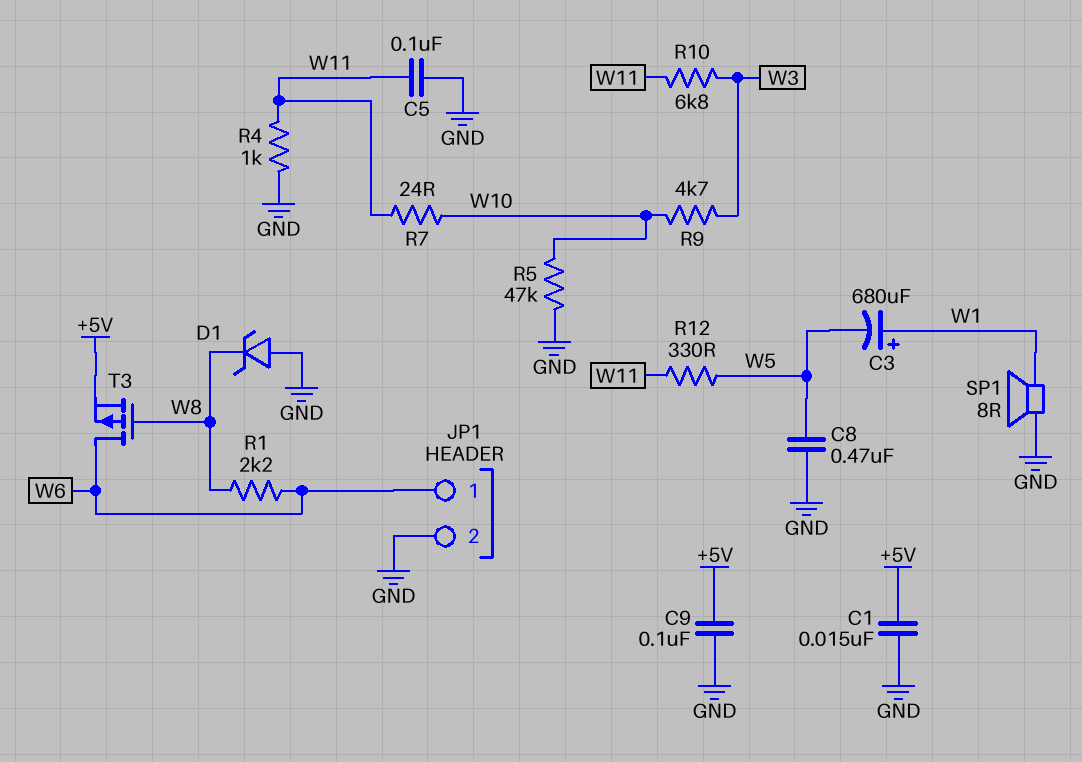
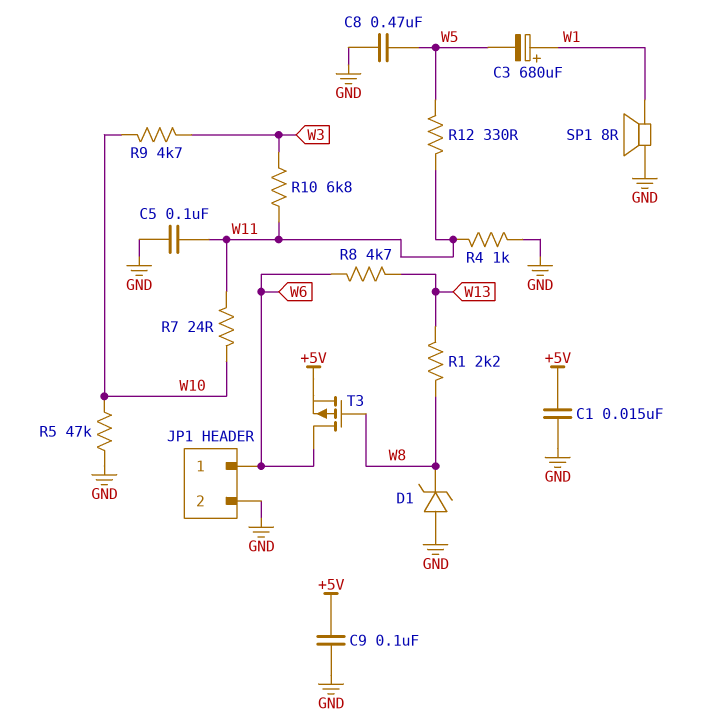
R1: 2.2k (W6, W8) -> 2.2k (W8, W13)
R8: none -> 4.7k (W6, W13)

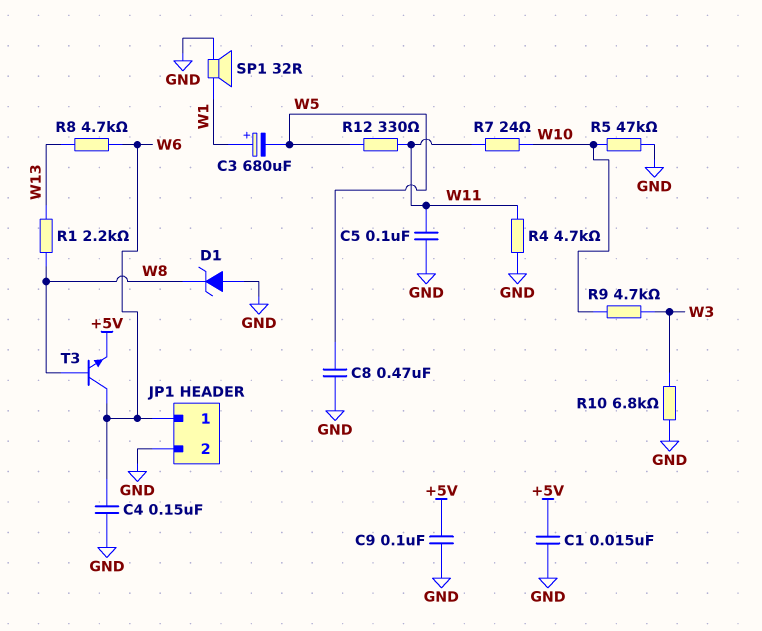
C4: none -> 150nF (GND, W6)
R4: 1k (GND, W11) -> 4.7k (GND, W11)
R10: 6.8k (W3, W11) -> 6.8k (GND, W3)
SP1: speaker 8R (GND, W1) -> speaker 32R (GND, W1)
T3: PMOS (G W8, D W6, S +5V) -> NPN (B W8, C W6, E +5V)

